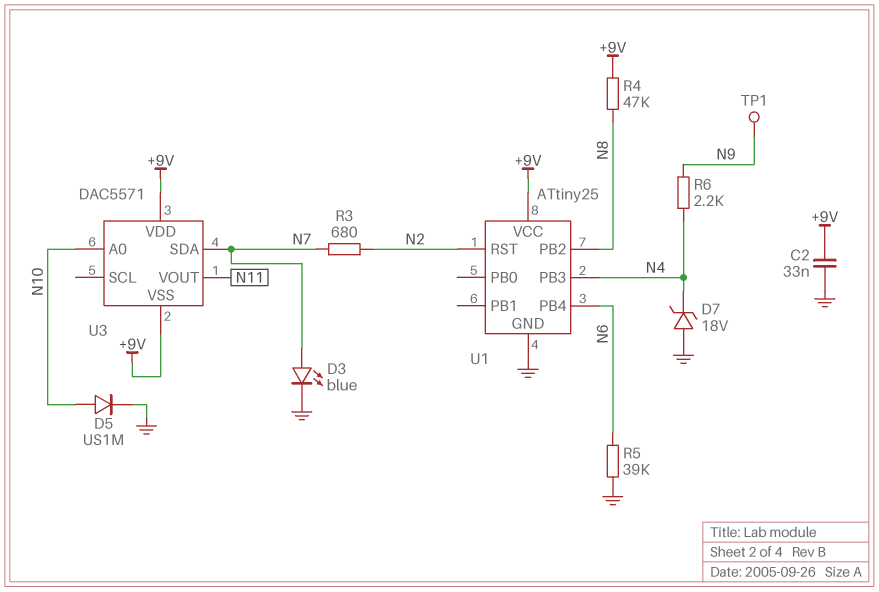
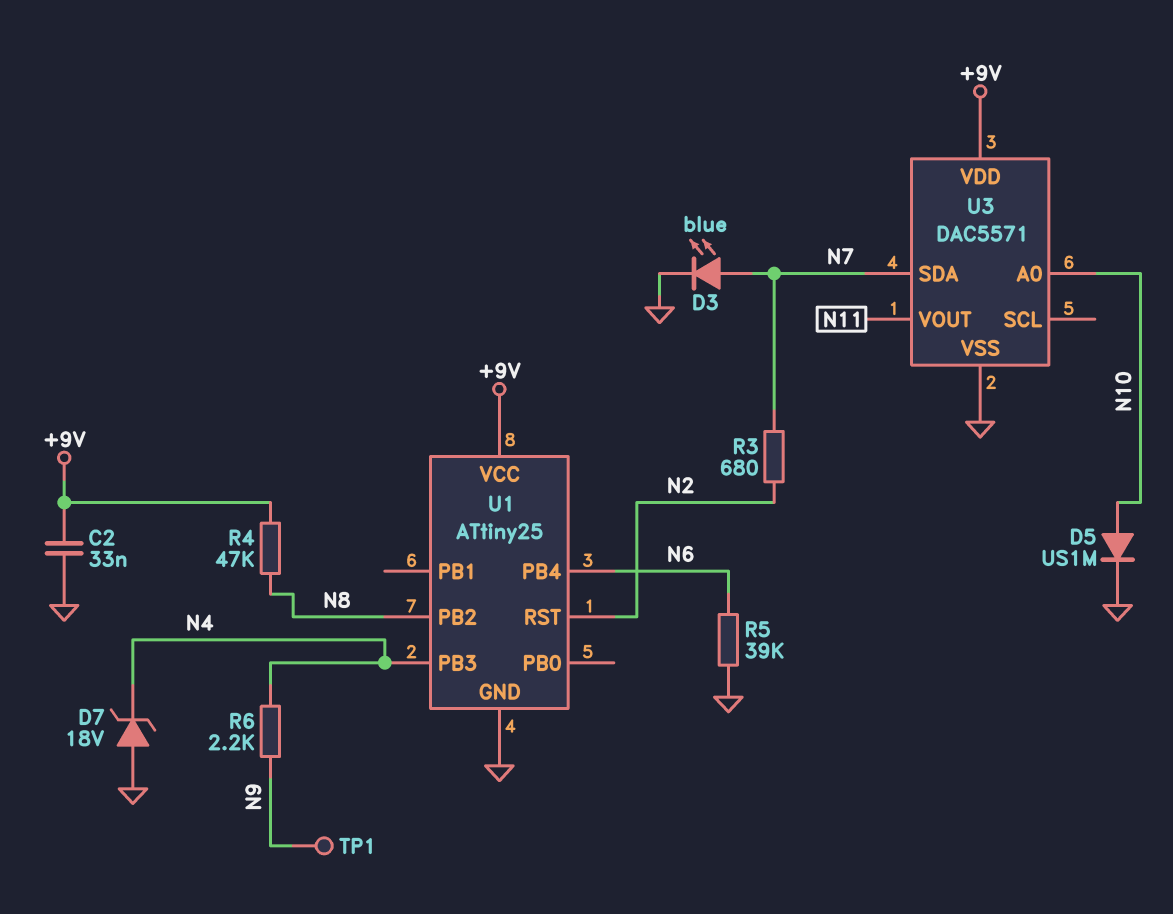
U3 pin VSS: +9V -> GND

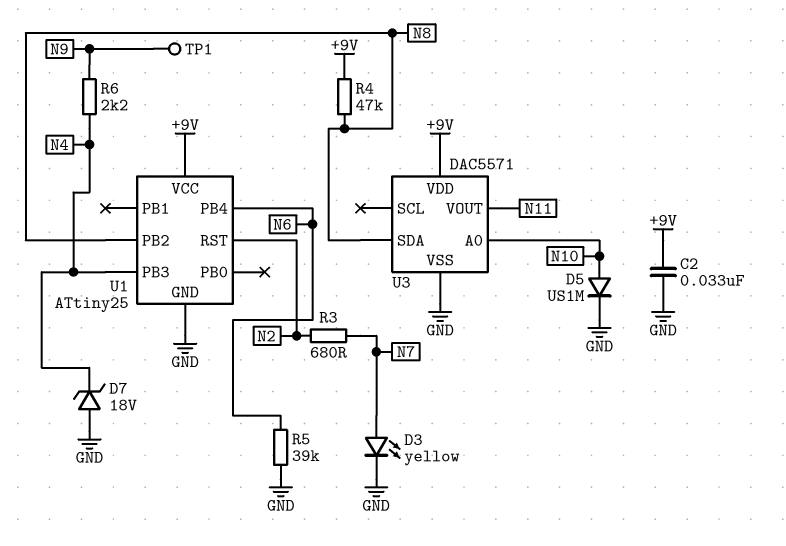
D3: LED blue (A N7, K GND) -> LED yellow (A N7, K GND)
U3 pin SDA: N7 -> N8

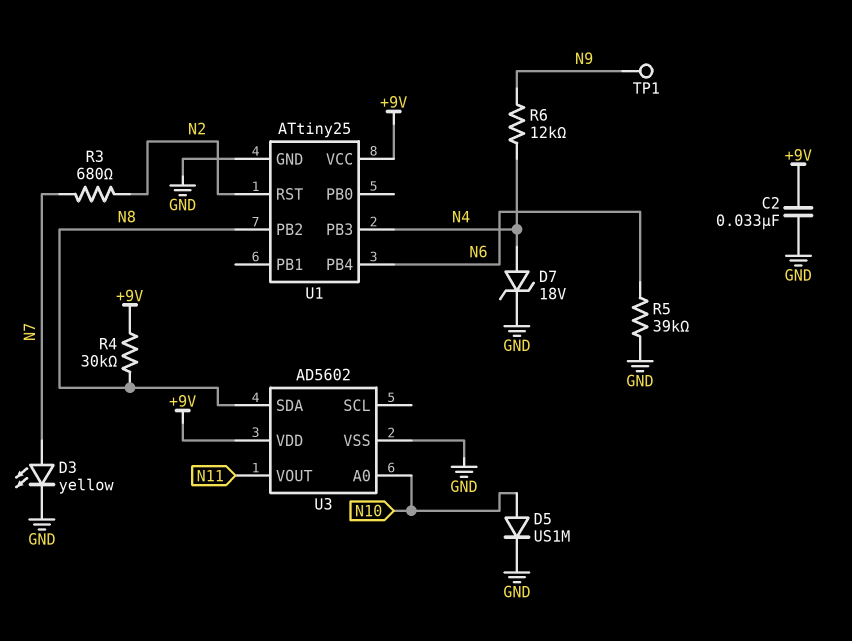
D7: zener 18V (A GND, K N4) -> zener 18V (A N4, K GND)
R4: 47k (+9V, N8) -> 30k (+9V, N8)
R6: 2.2k (N4, N9) -> 12k (N4, N9)
U3: DAC5571 -> AD5602

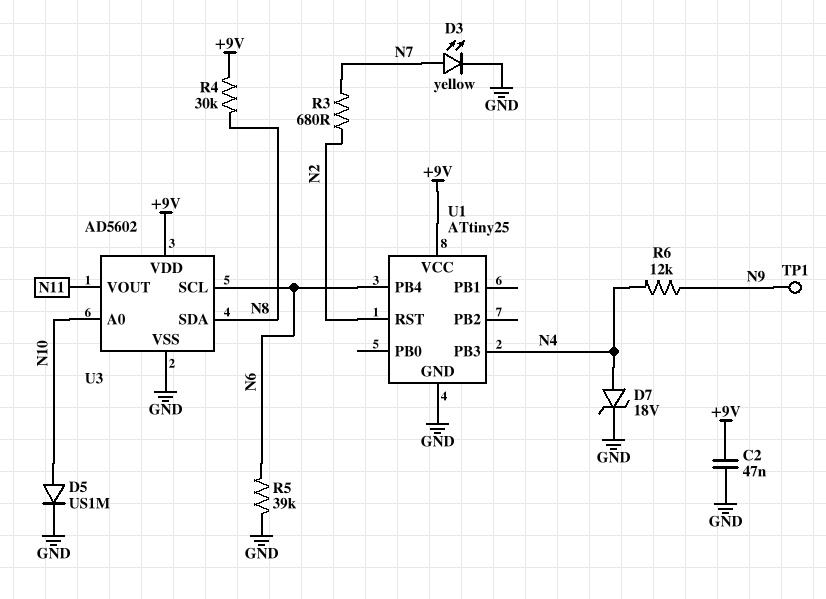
C2: 33nF (+9V, GND) -> 47nF (+9V, GND)
U1 pin PB2: N8 -> none
U3 pin SCL: none -> N6

